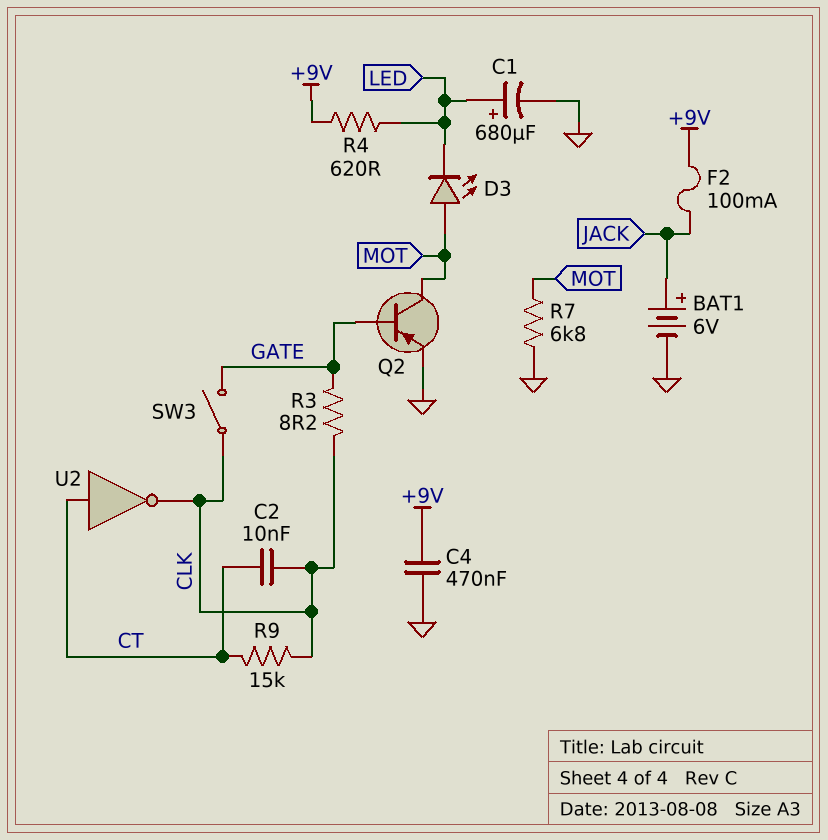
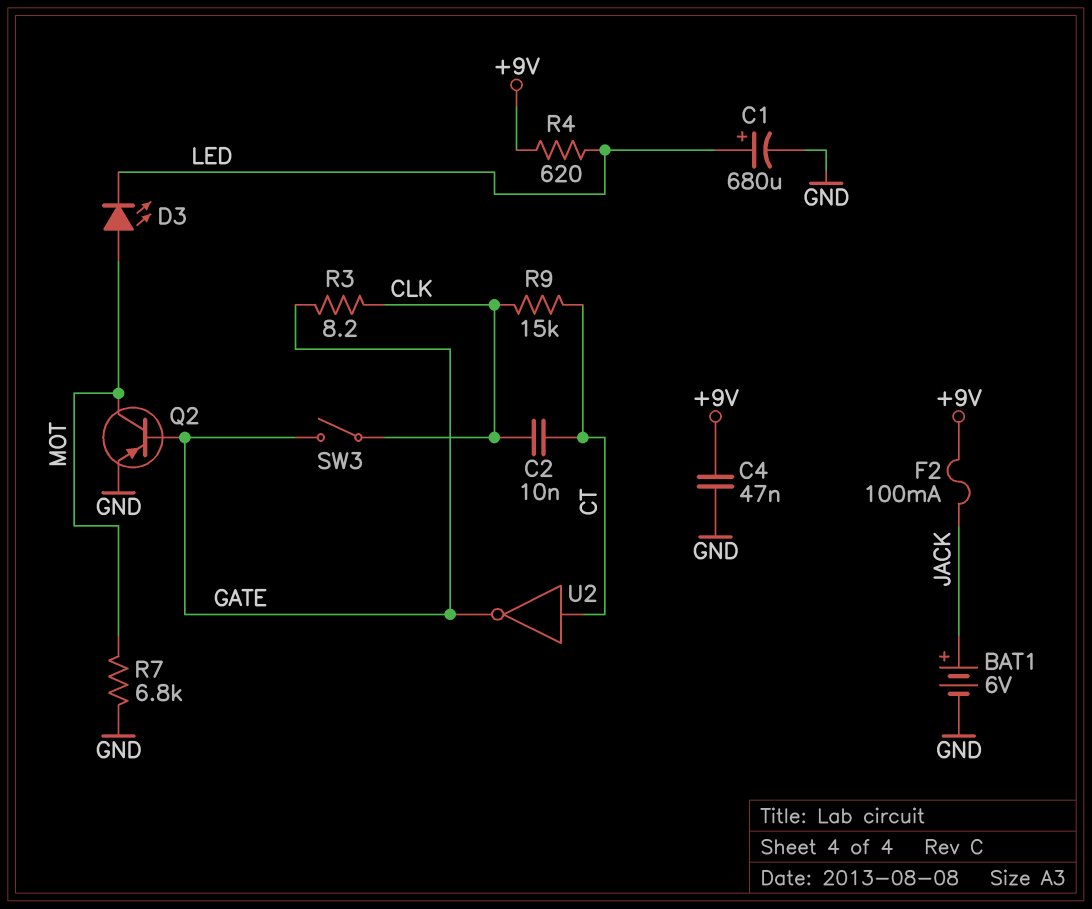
C4: 470nF (+9V, GND) -> 47nF (+9V, GND)
U2: NOT (in CT, out CLK) -> NOT (in CT, out GATE)

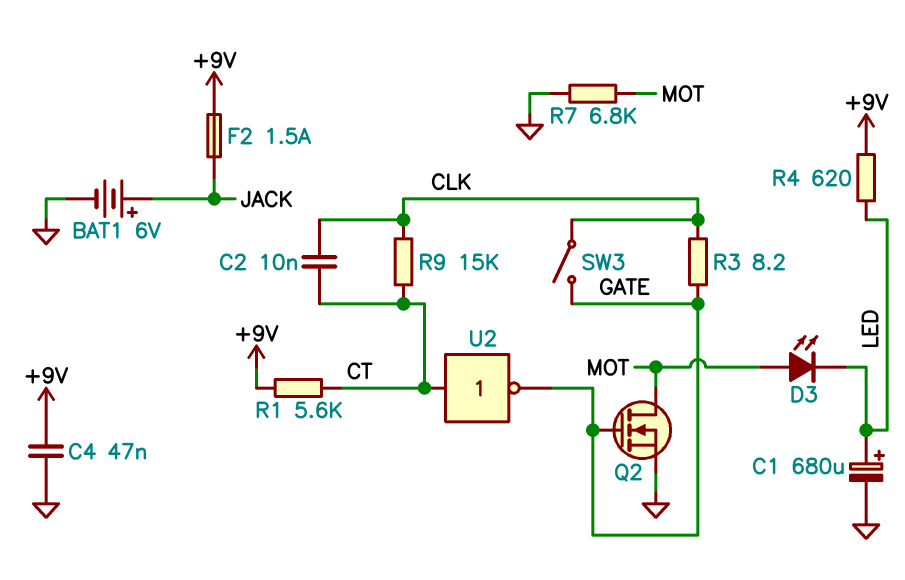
F2: 100mA (+9V, JACK) -> 1.5A (+9V, JACK)
Q2: PNP (B GATE, C MOT, E GND) -> NMOS (G GATE, D MOT, S GND)
R1: none -> 5.6k (+9V, CT)

